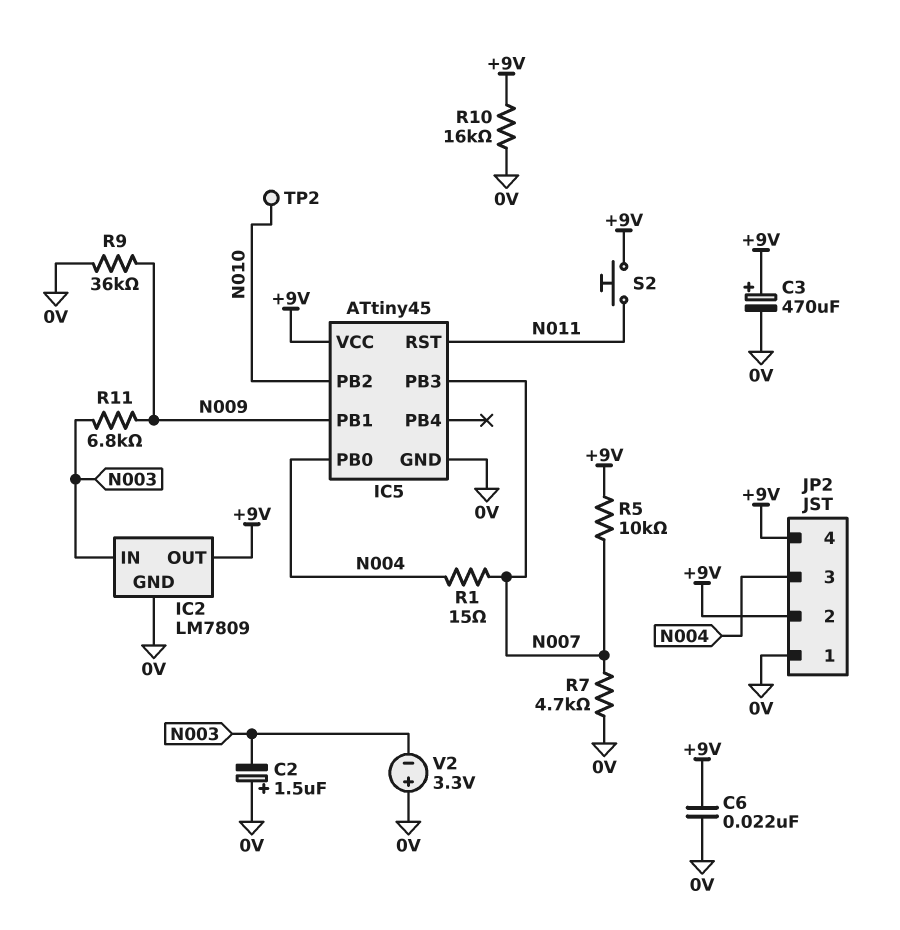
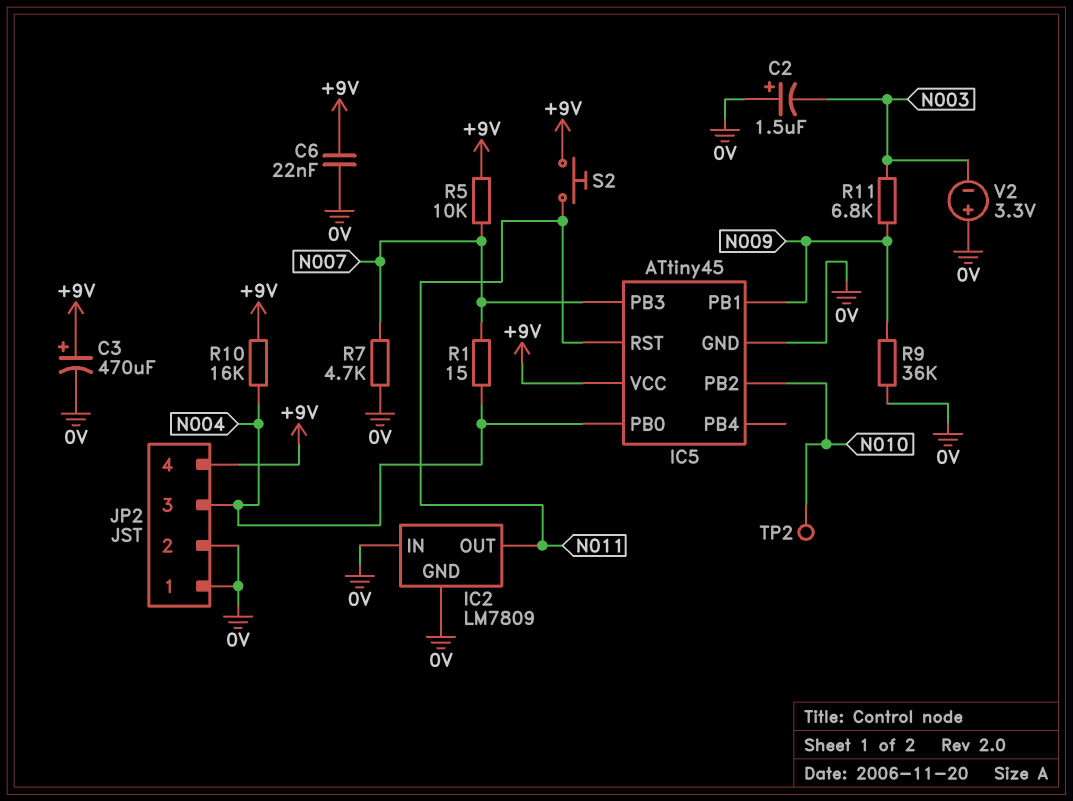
IC2 pin IN: N003 -> 0V
IC2 pin OUT: +9V -> N011
JP2 pin 2: +9V -> 0V
R10: 16k (+9V, 0V) -> 16k (+9V, N004)

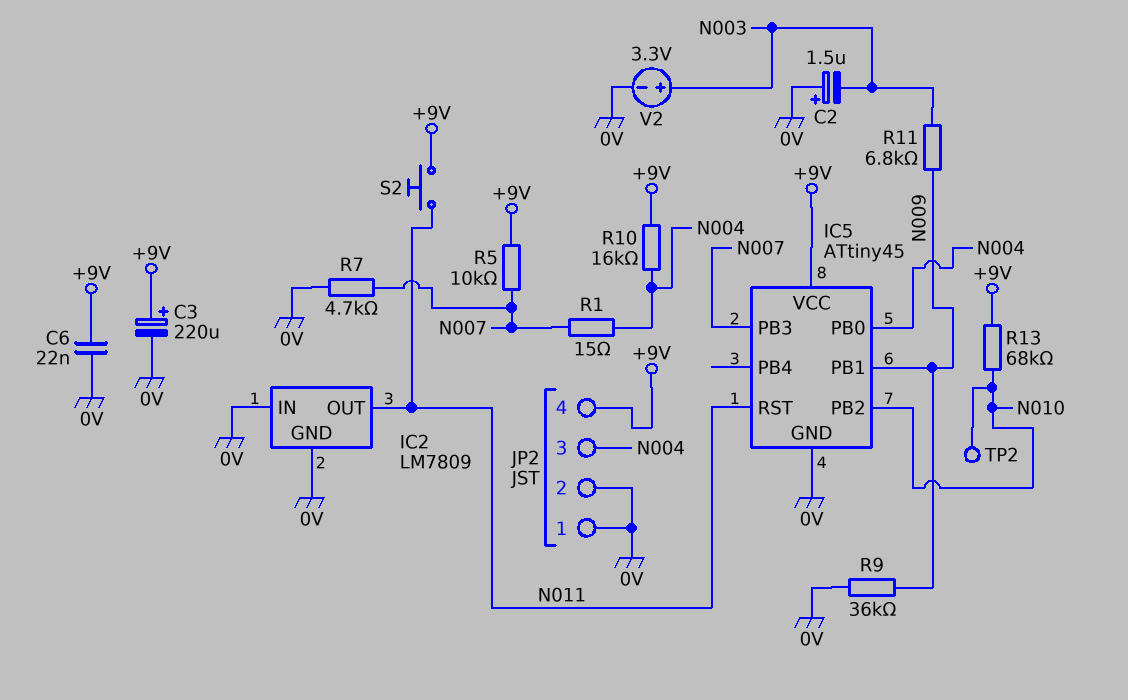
C3: 470uF (plus +9V, minus 0V) -> 220uF (plus +9V, minus 0V)
R13: none -> 68k (+9V, N010)
V2: 3.3V (plus 0V, minus N003) -> 3.3V (plus N003, minus 0V)

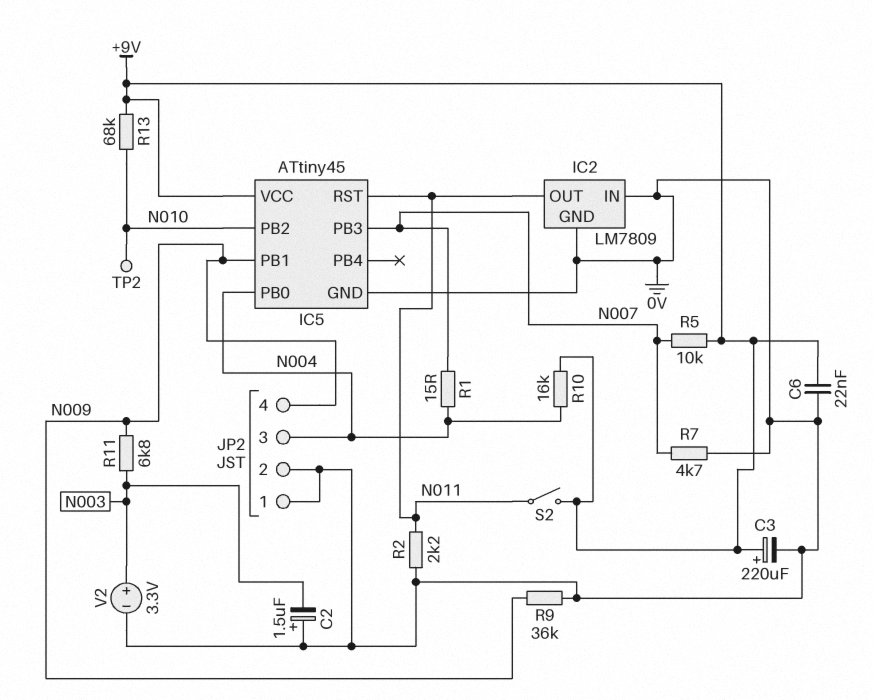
JP2 pin 4: +9V -> N009
R2: none -> 2.2k (0V, N011)
S2: button (+9V, N011) -> switch (+9V, N011)

